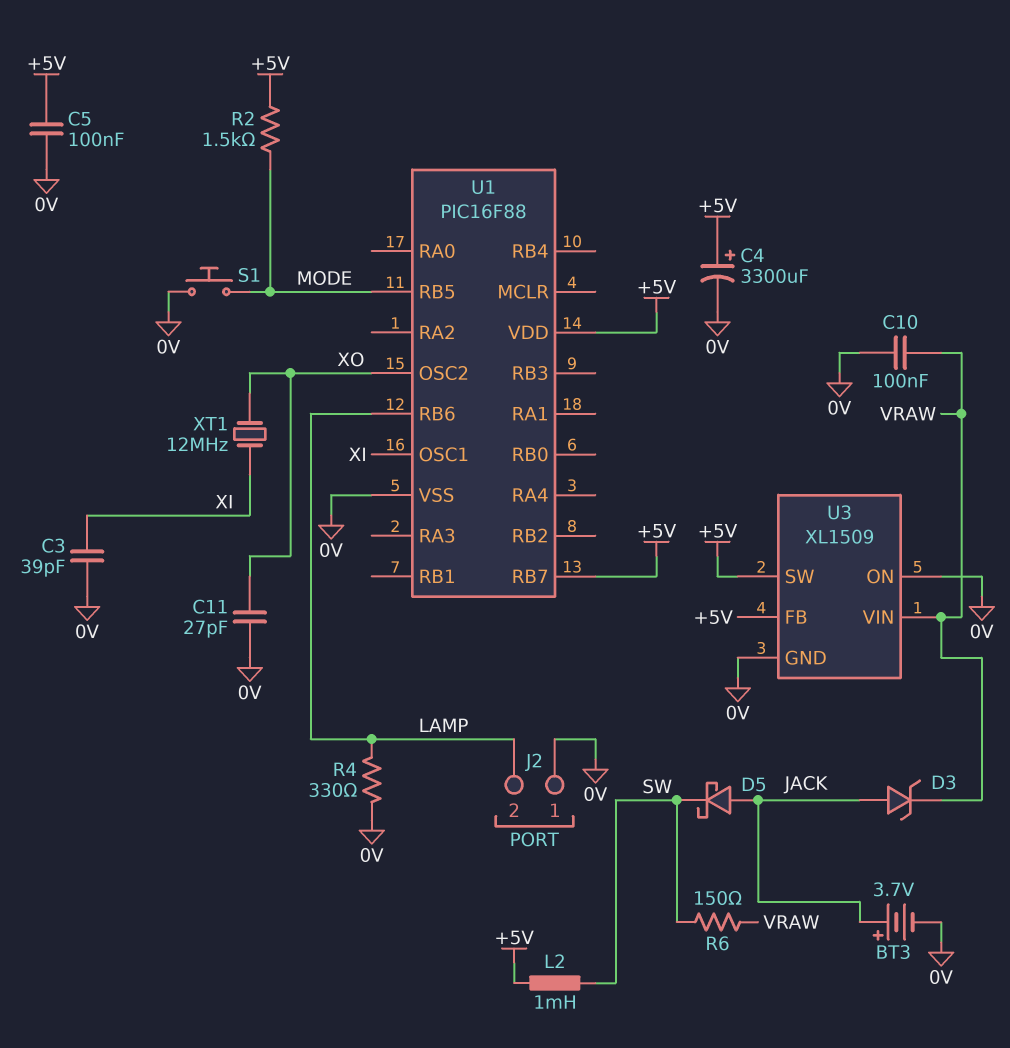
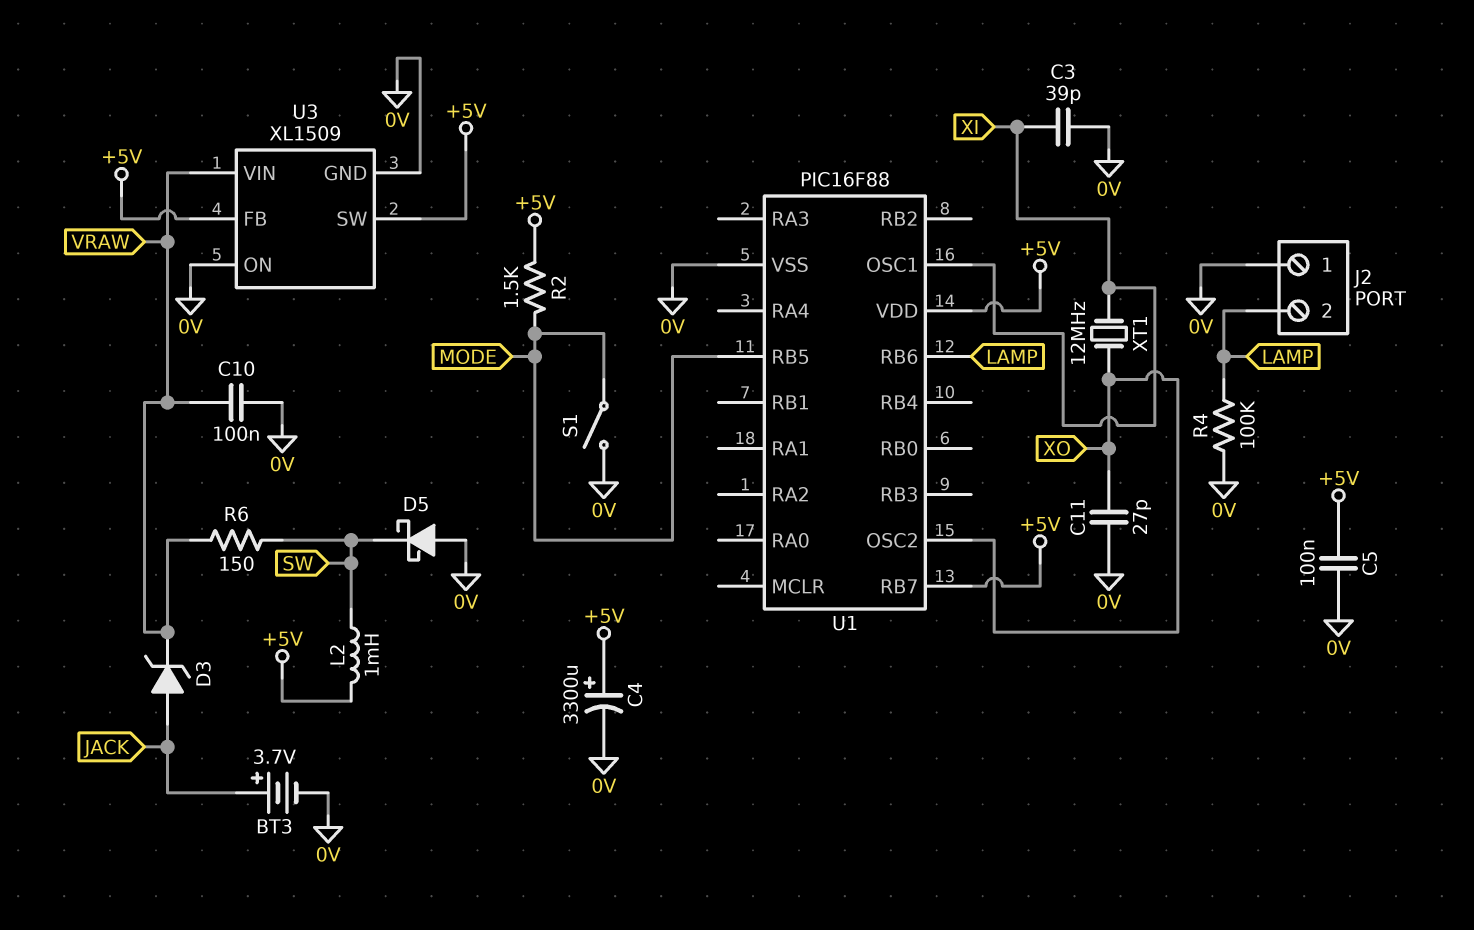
D5: schottky (A JACK, K SW) -> schottky (A 0V, K SW)
R4: 330 (0V, LAMP) -> 100k (0V, LAMP)
S1: button (0V, MODE) -> switch (0V, MODE)

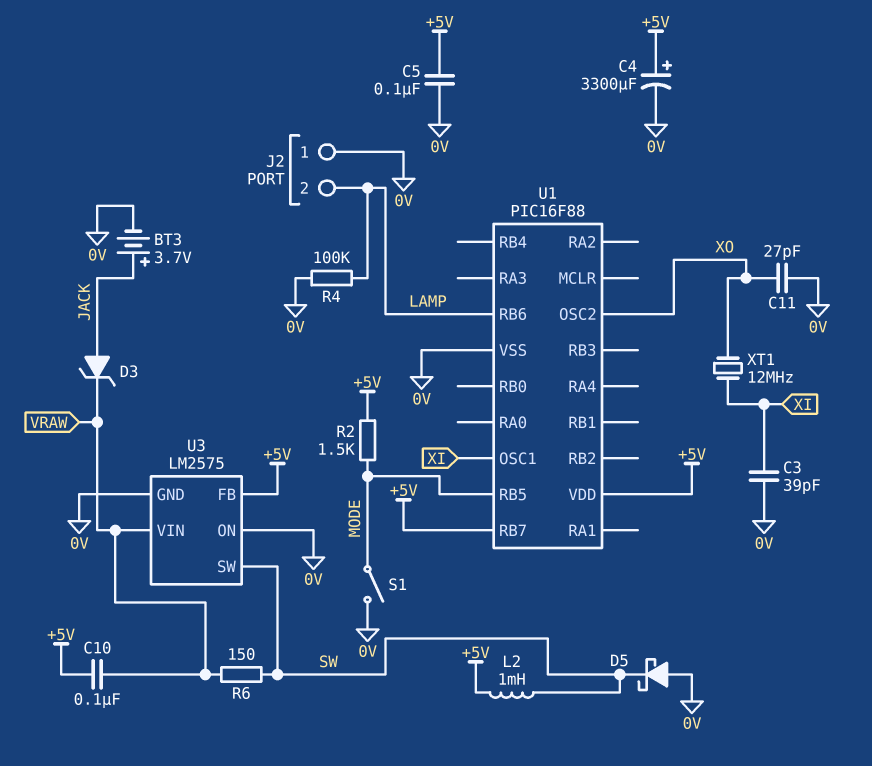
C10: 100nF (0V, VRAW) -> 100nF (+5V, VRAW)
U3: XL1509 -> LM2575
U3 pin SW: +5V -> SW

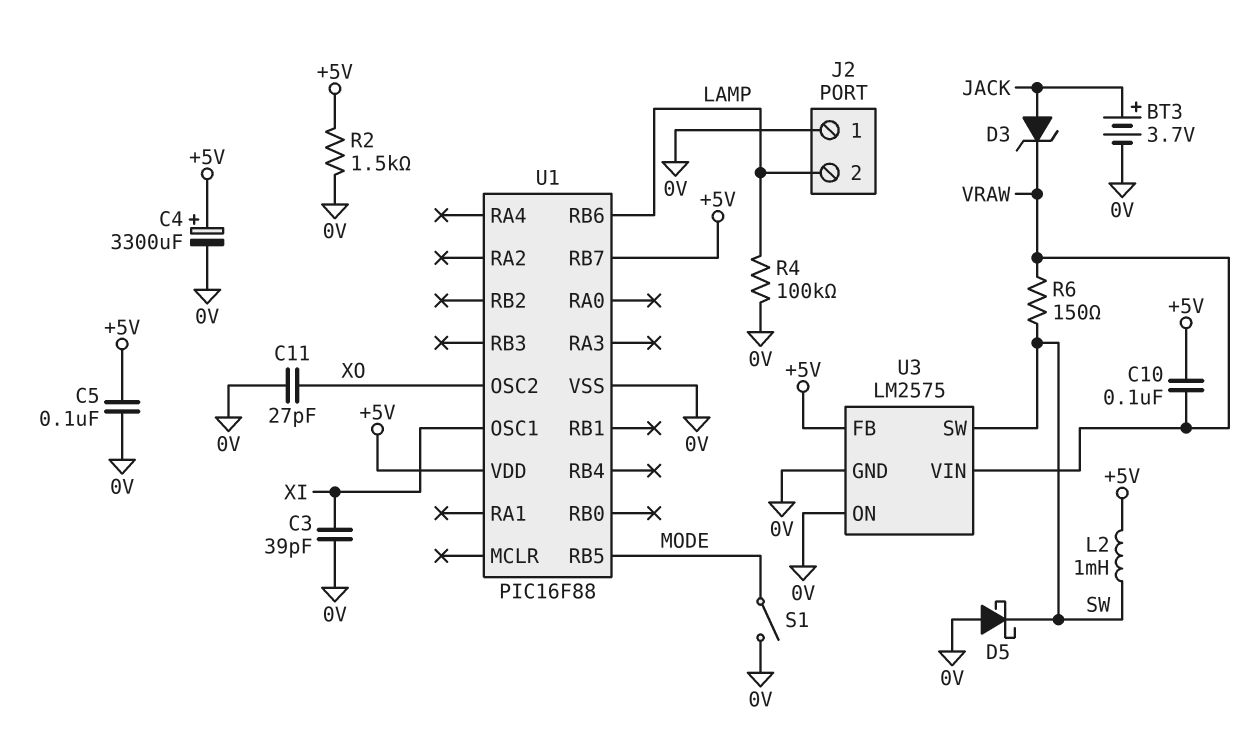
R2: 1.5k (+5V, MODE) -> 1.5k (+5V, 0V)
XT1: 12MHz (XI, XO) -> none

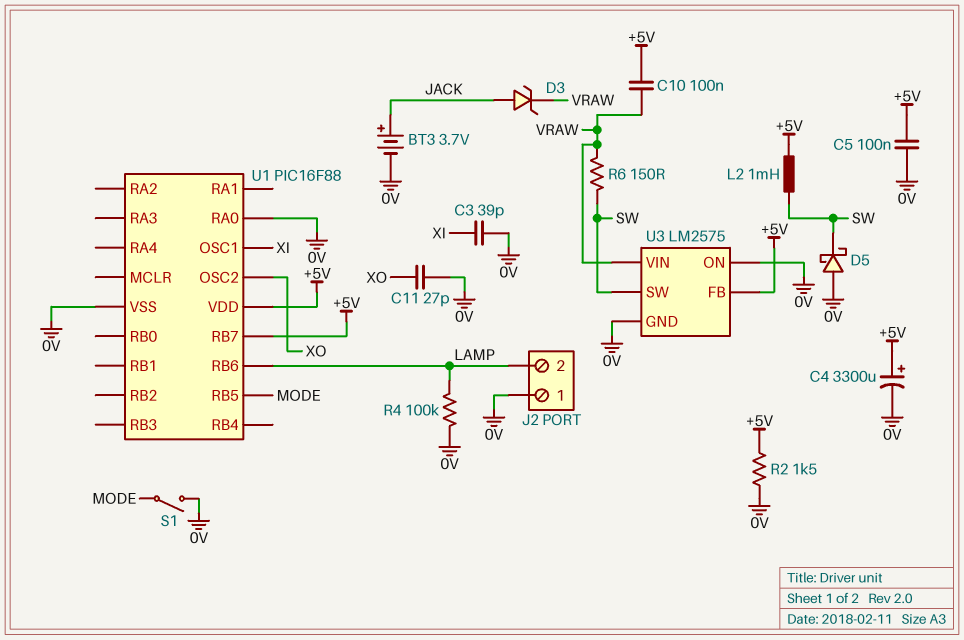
U1 pin RA0: none -> 0V

